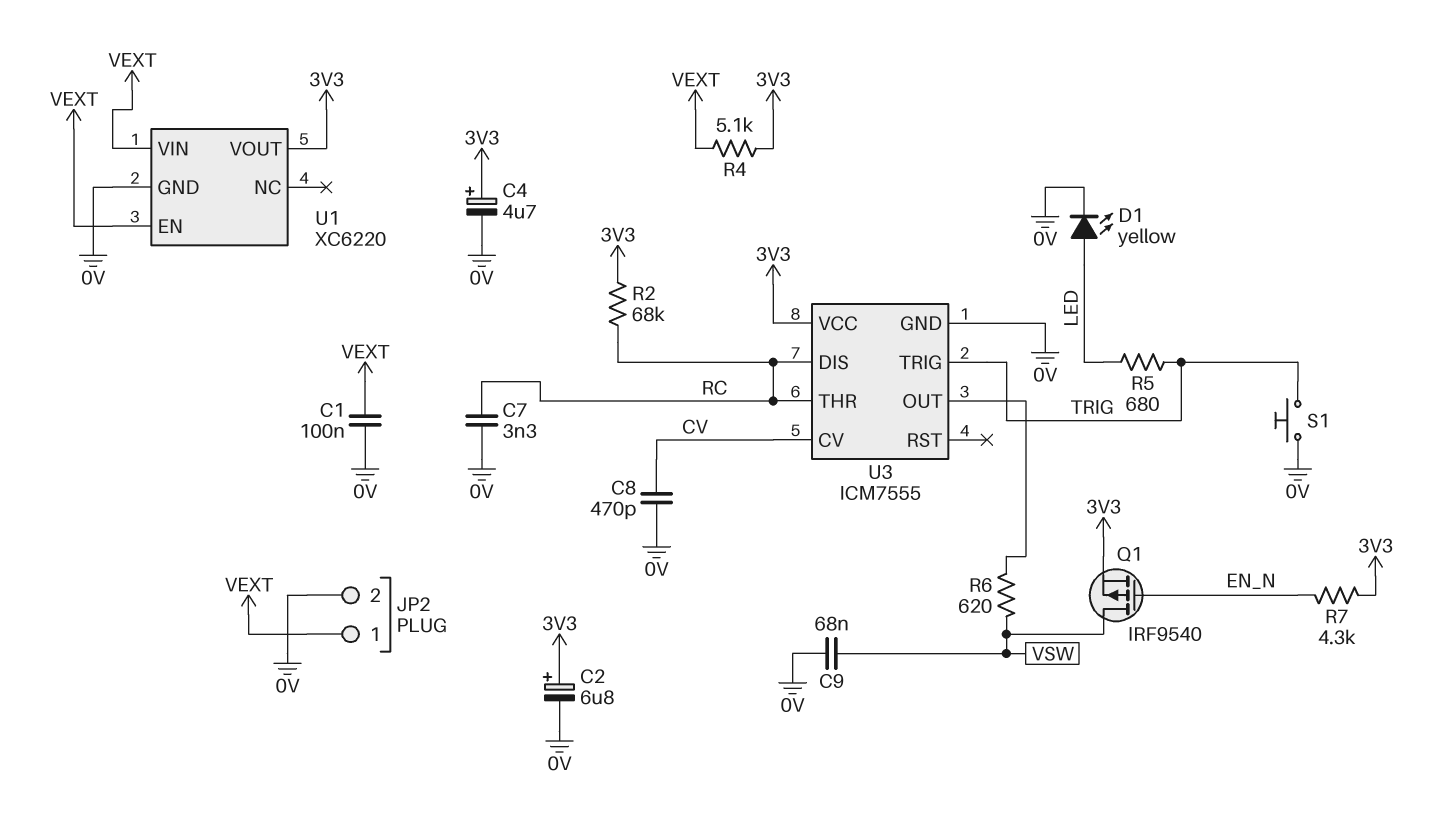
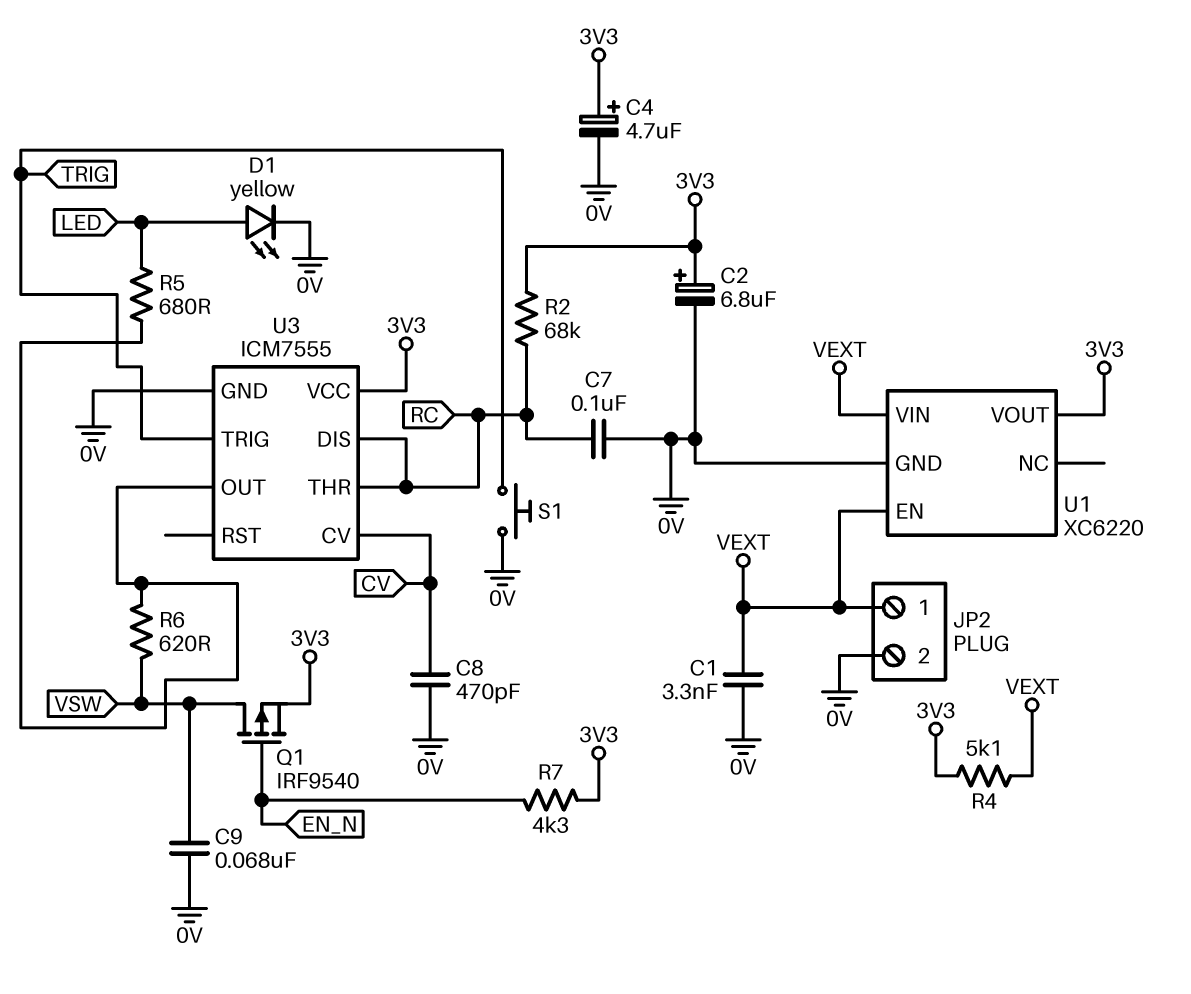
C1: 100nF (0V, VEXT) -> 3.3nF (0V, VEXT)
C7: 3.3nF (0V, RC) -> 100nF (0V, RC)
R5: 680 (LED, TRIG) -> 680 (LED, U3/OUT)

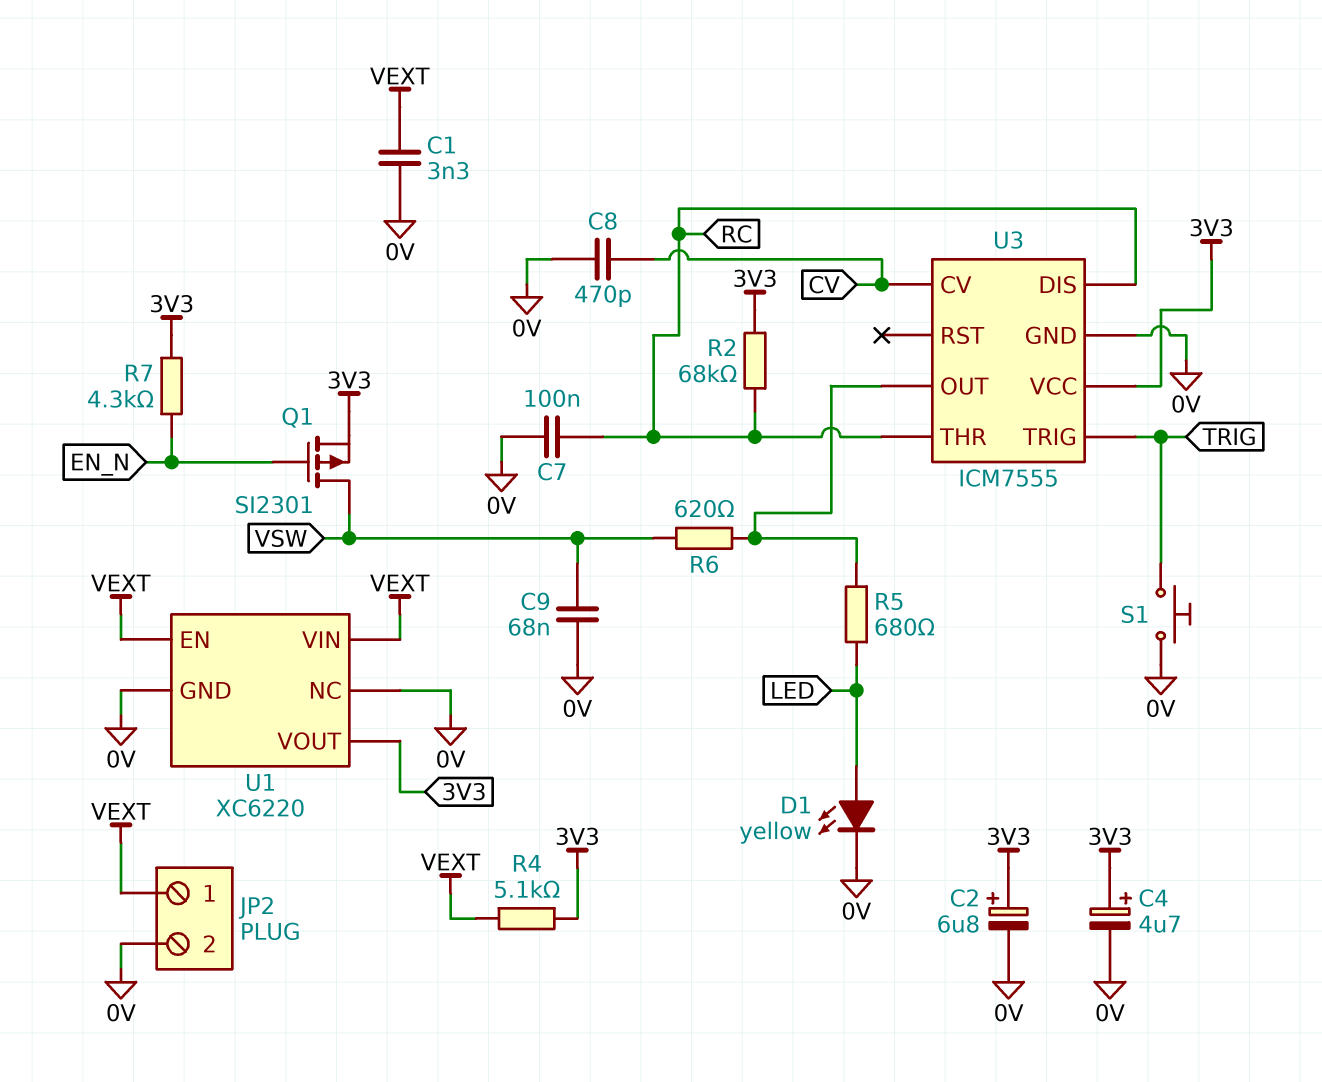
Q1: PMOS IRF9540 (G EN_N, D VSW, S 3V3) -> PMOS SI2301 (G EN_N, D VSW, S 3V3)
U1 pin NC: none -> 0V

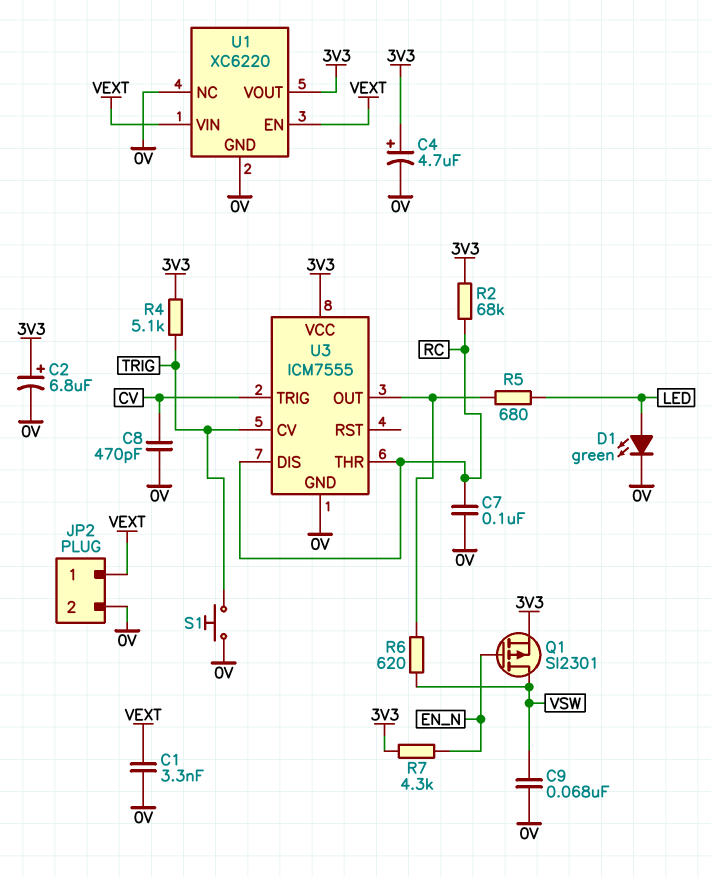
D1: LED yellow (A LED, K 0V) -> LED green (A LED, K 0V)
R4: 5.1k (3V3, VEXT) -> 5.1k (3V3, TRIG)
U3 pin CV: CV -> TRIG
U3 pin TRIG: TRIG -> CV

